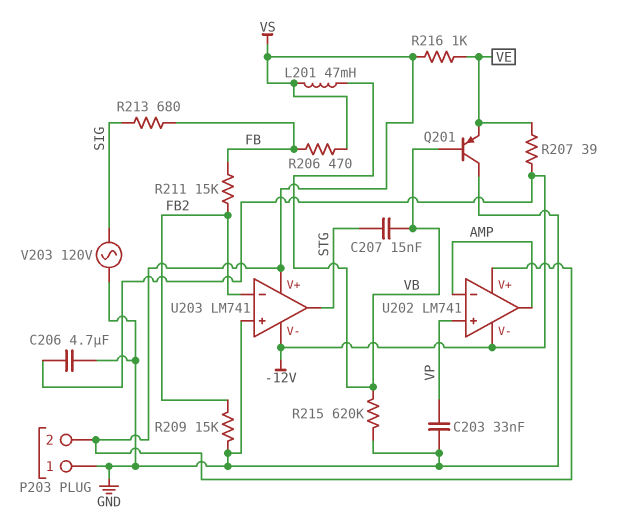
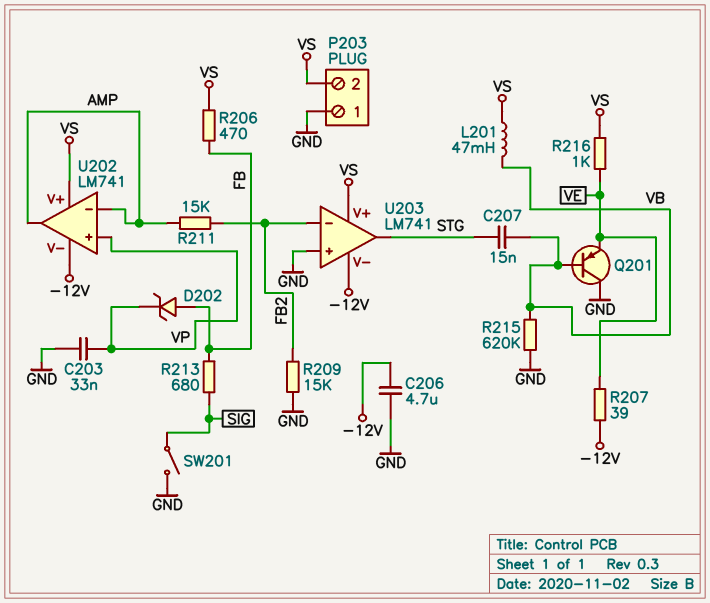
D202: none -> zener (A FB, K VP)
R211: 15k (FB, FB2) -> 15k (AMP, FB2)
SW201: none -> switch (GND, SIG)
V203: AC 120V (GND, SIG) -> none

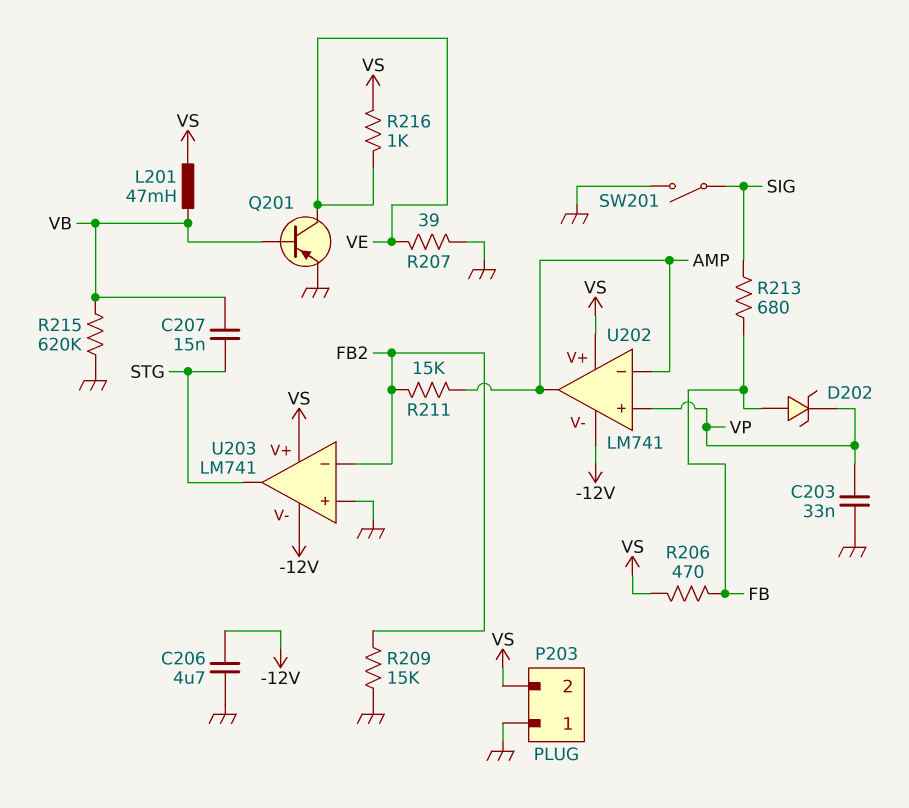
Q201: PNP (B VB, C GND, E VE) -> PNP (B VB, C VE, E GND)
R207: 39 (-12V, VE) -> 39 (GND, VE)

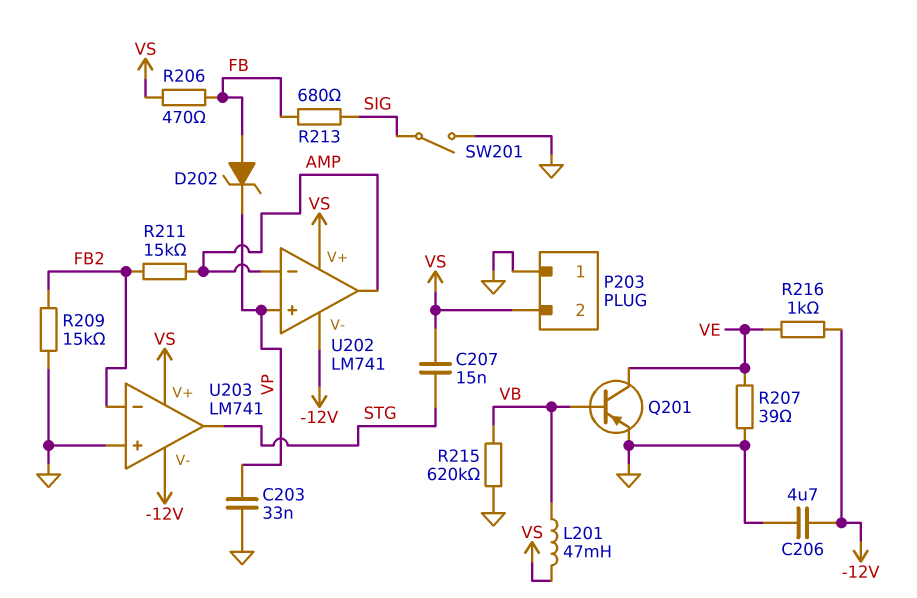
C207: 15nF (STG, VB) -> 15nF (STG, VS)
R216: 1k (VE, VS) -> 1k (-12V, VE)

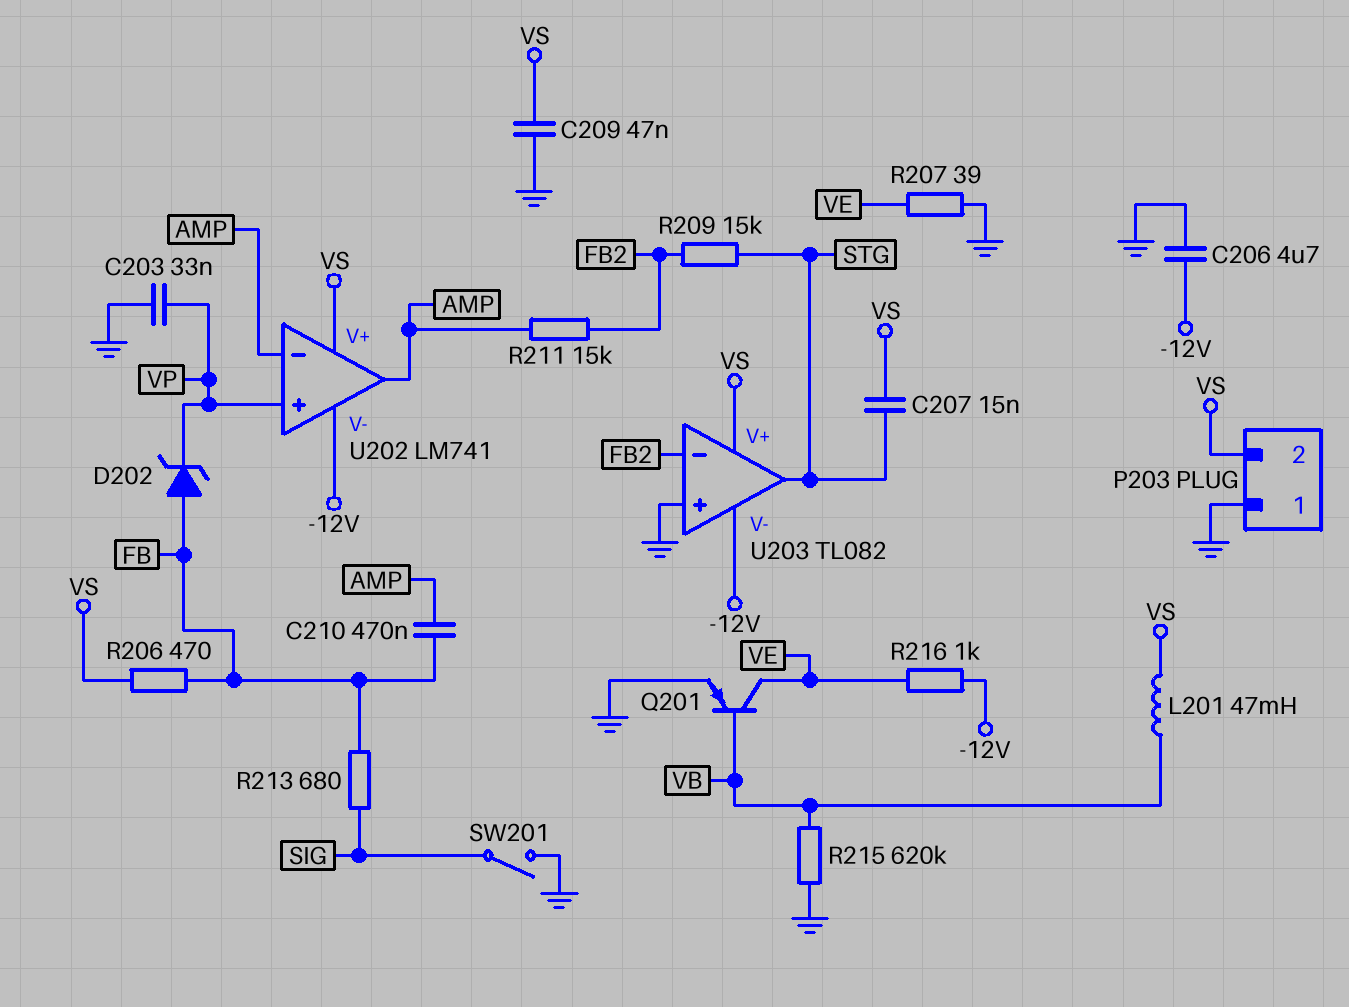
C209: none -> 47nF (GND, VS)
C210: none -> 470nF (AMP, FB)
R209: 15k (FB2, GND) -> 15k (FB2, STG)
U203: LM741 -> TL082

